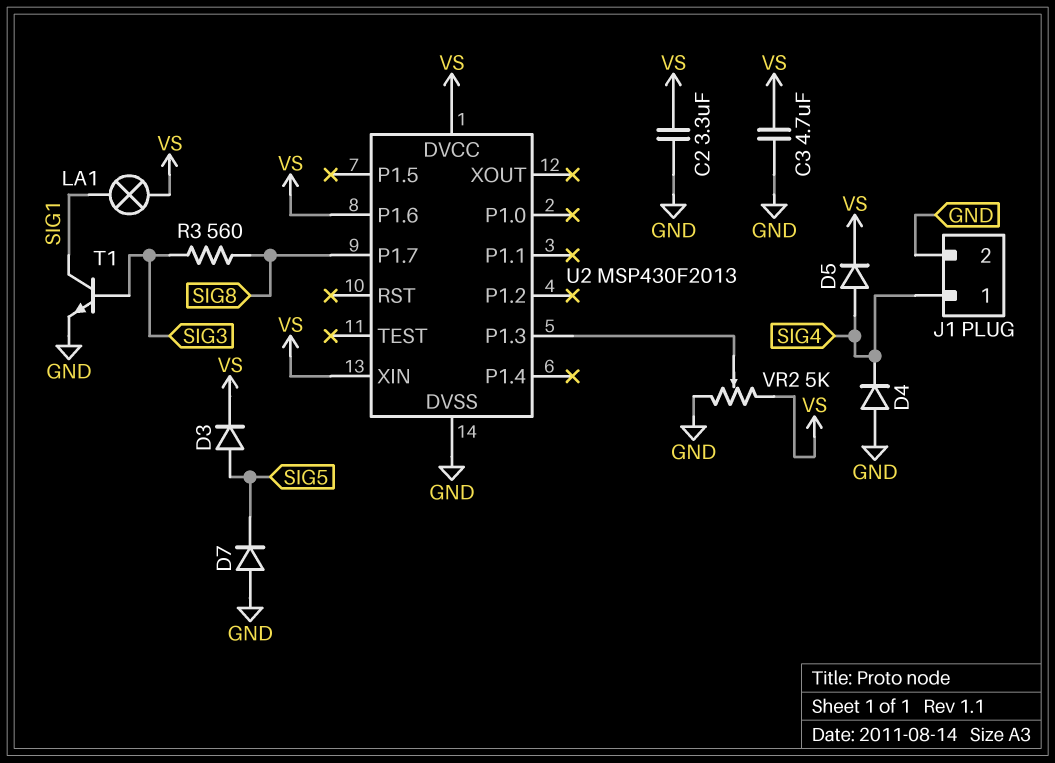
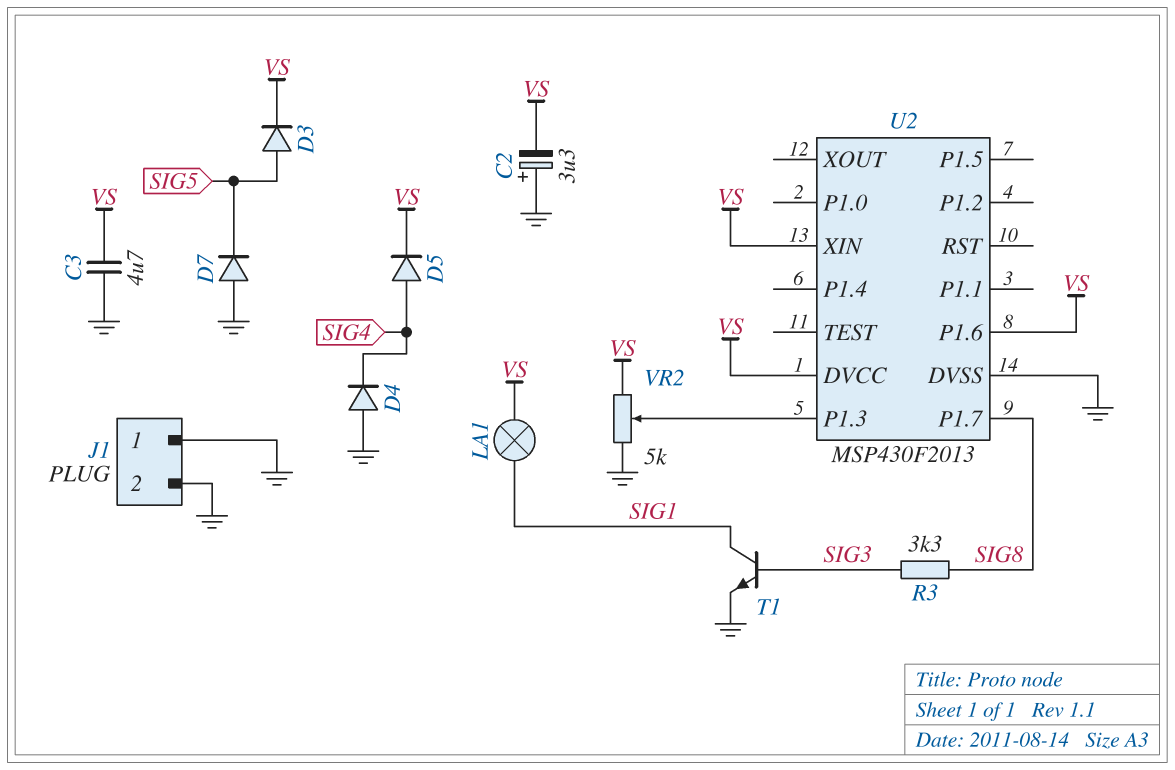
C2: 3.3uF (GND, VS) -> 3.3uF (plus GND, minus VS)
J1 pin 1: SIG4 -> GND
R3: 560 (SIG3, SIG8) -> 3.3k (SIG3, SIG8)

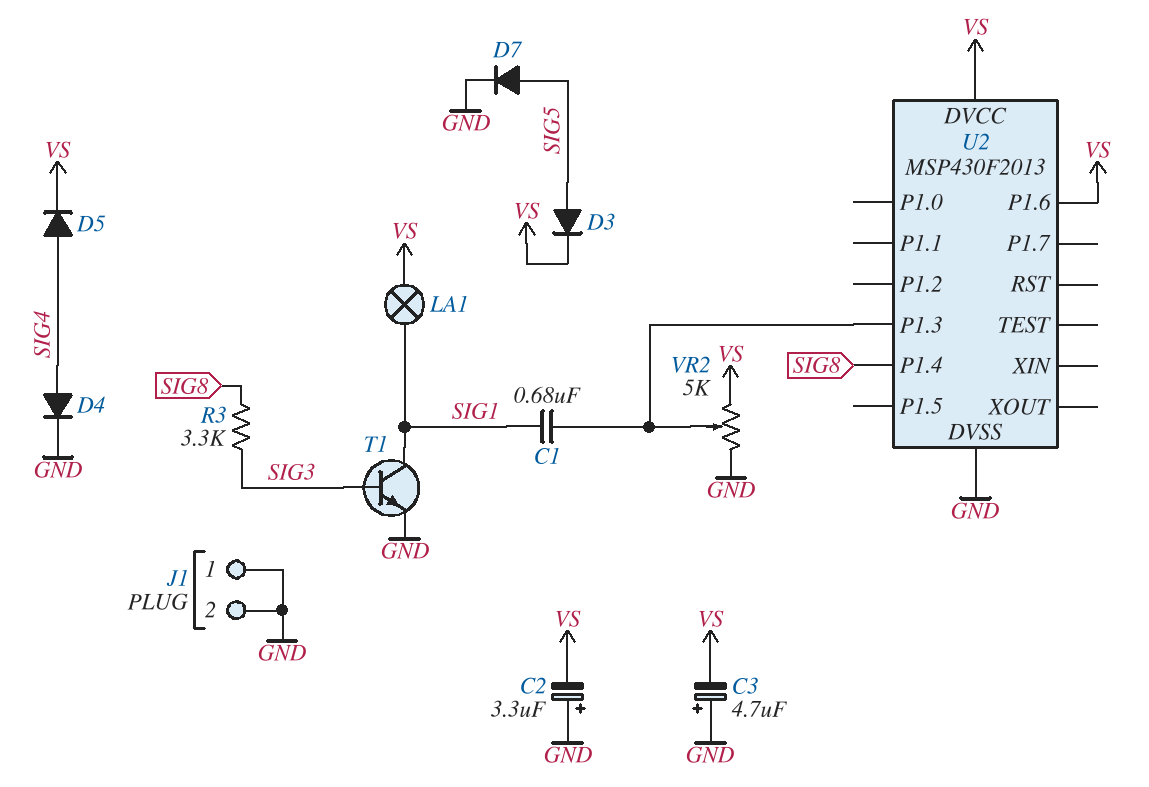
C1: none -> 680nF (SIG1, U2/P1.3)
C3: 4.7uF (GND, VS) -> 4.7uF (plus GND, minus VS)
D4: diode (A GND, K SIG4) -> diode (A SIG4, K GND)
D7: diode (A GND, K SIG5) -> diode (A SIG5, K GND)
U2 pin P1.4: none -> SIG8
U2 pin P1.7: SIG8 -> none
U2 pin XIN: VS -> none

